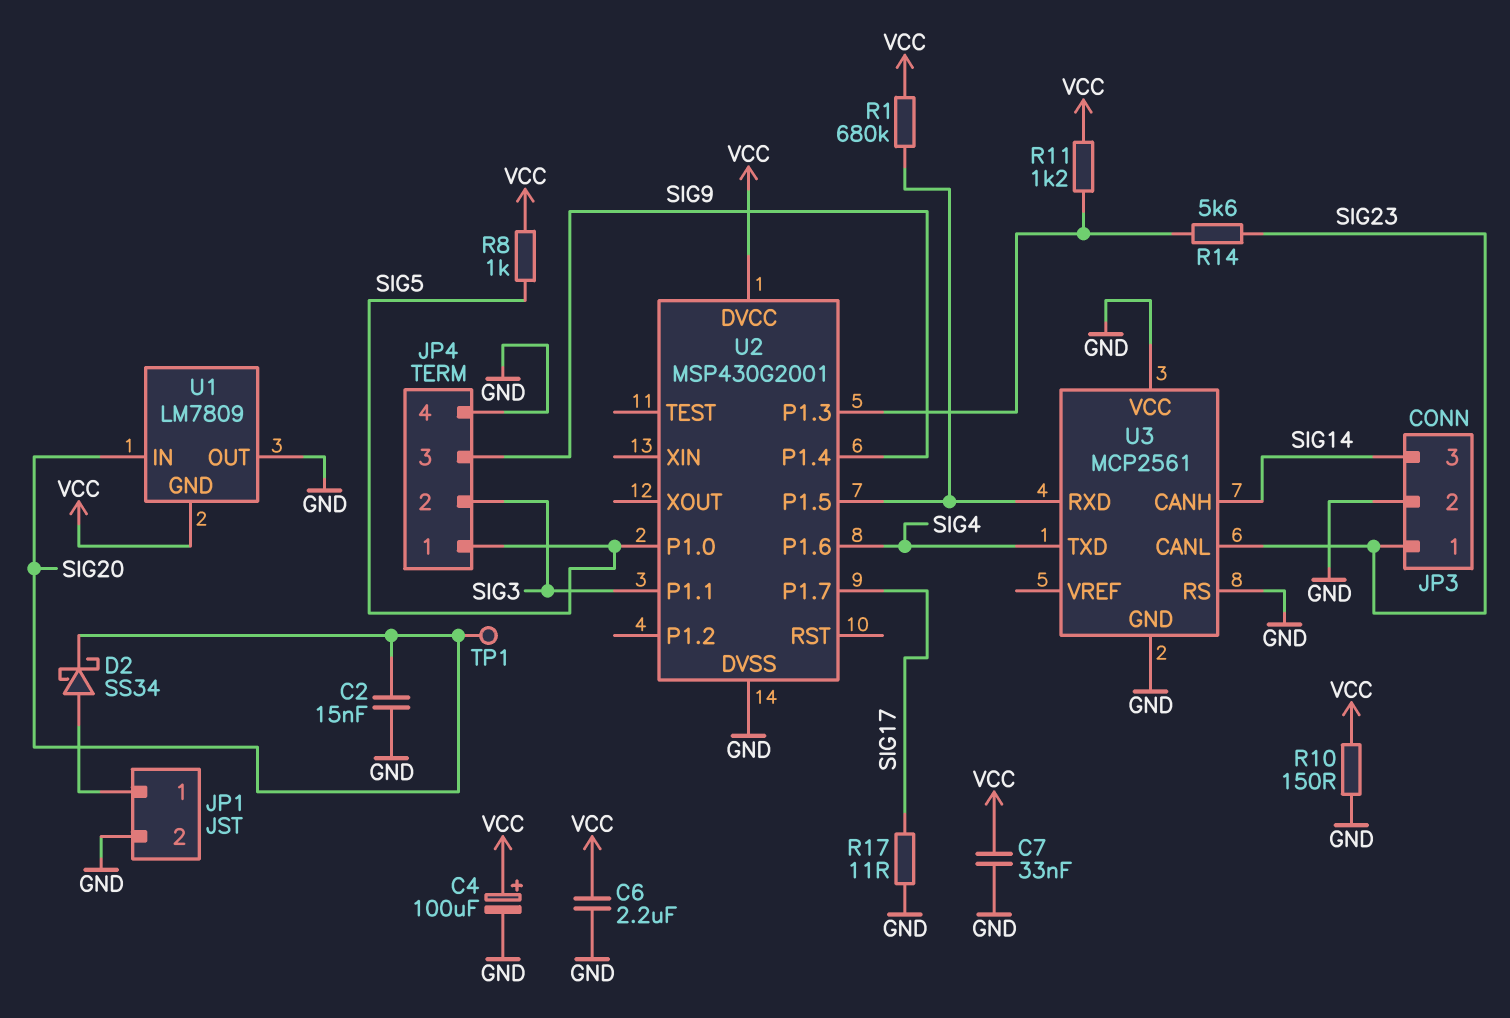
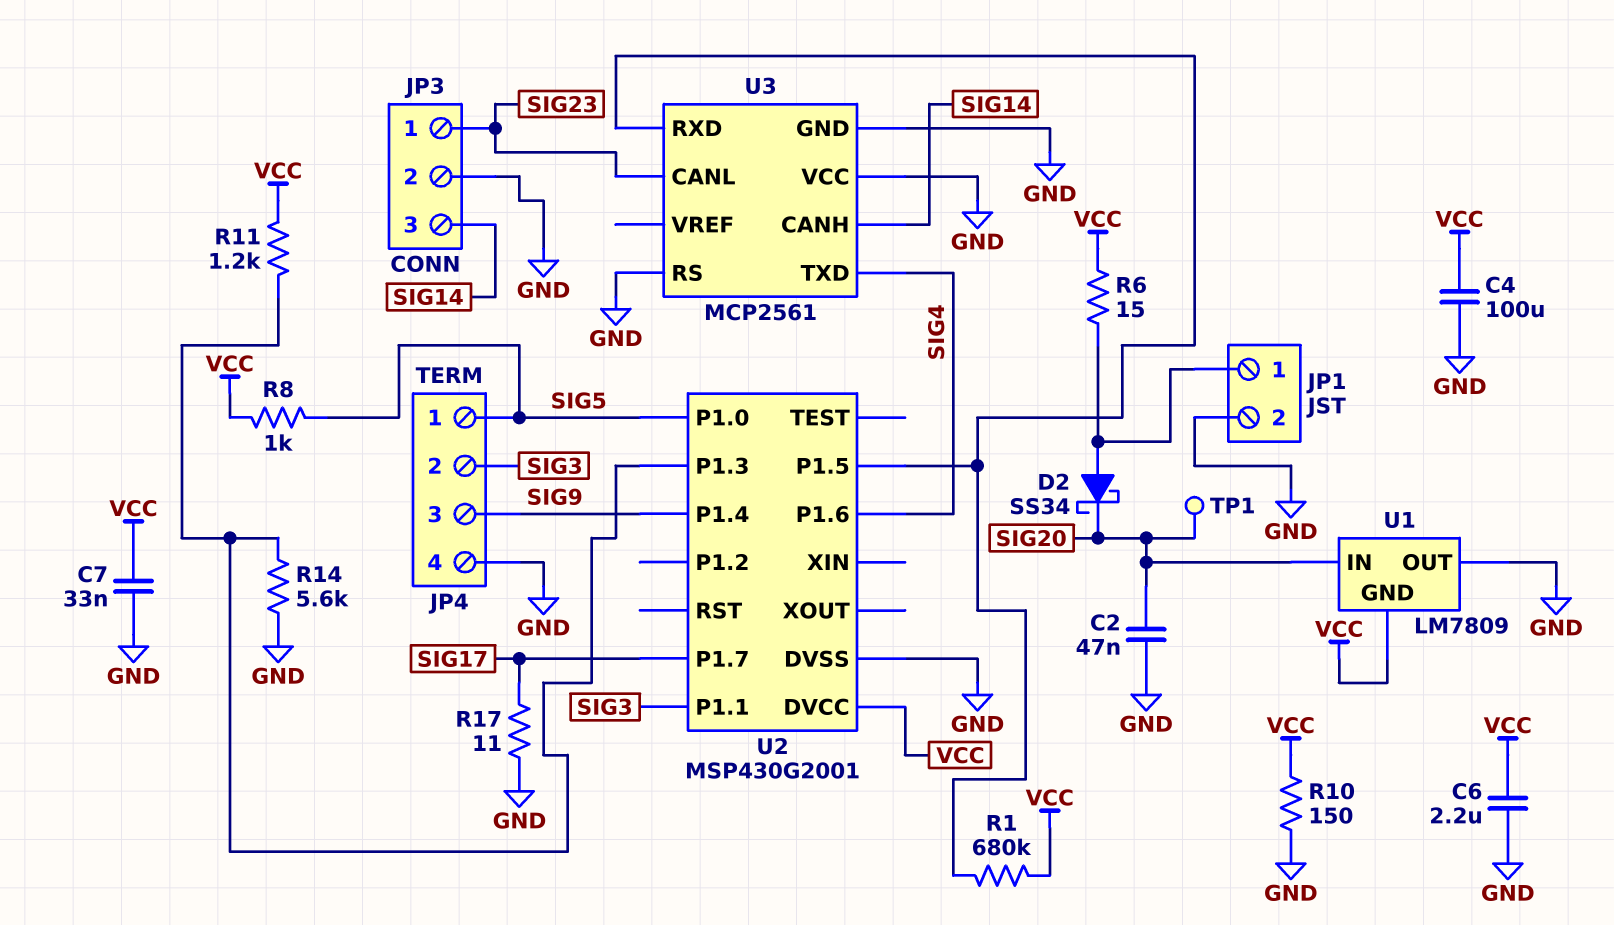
C2: 15nF (GND, SIG20) -> 47nF (GND, SIG20)
C4: 100uF (plus VCC, minus GND) -> 100uF (GND, VCC)
R6: none -> 15 (JP1/1, VCC)
R14: 5.6k (SIG23, U2/P1.3) -> 5.6k (GND, U2/P1.3)

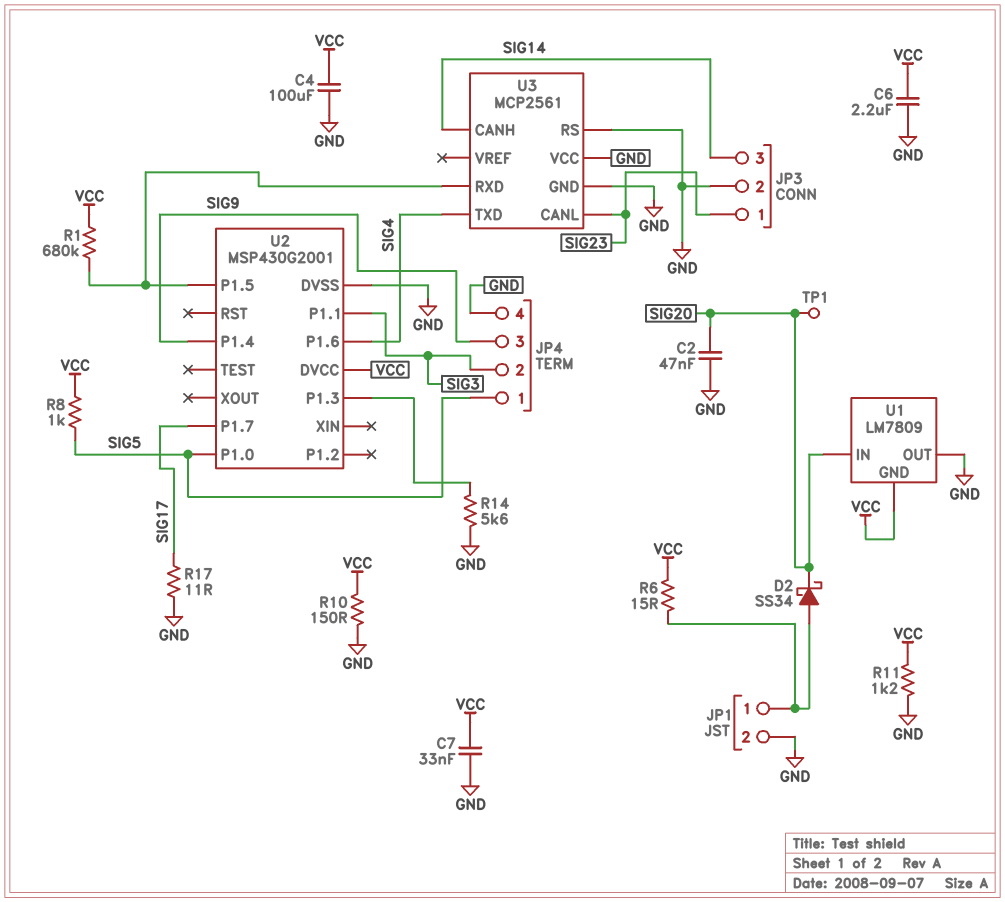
R11: 1.2k (U2/P1.3, VCC) -> 1.2k (GND, VCC)

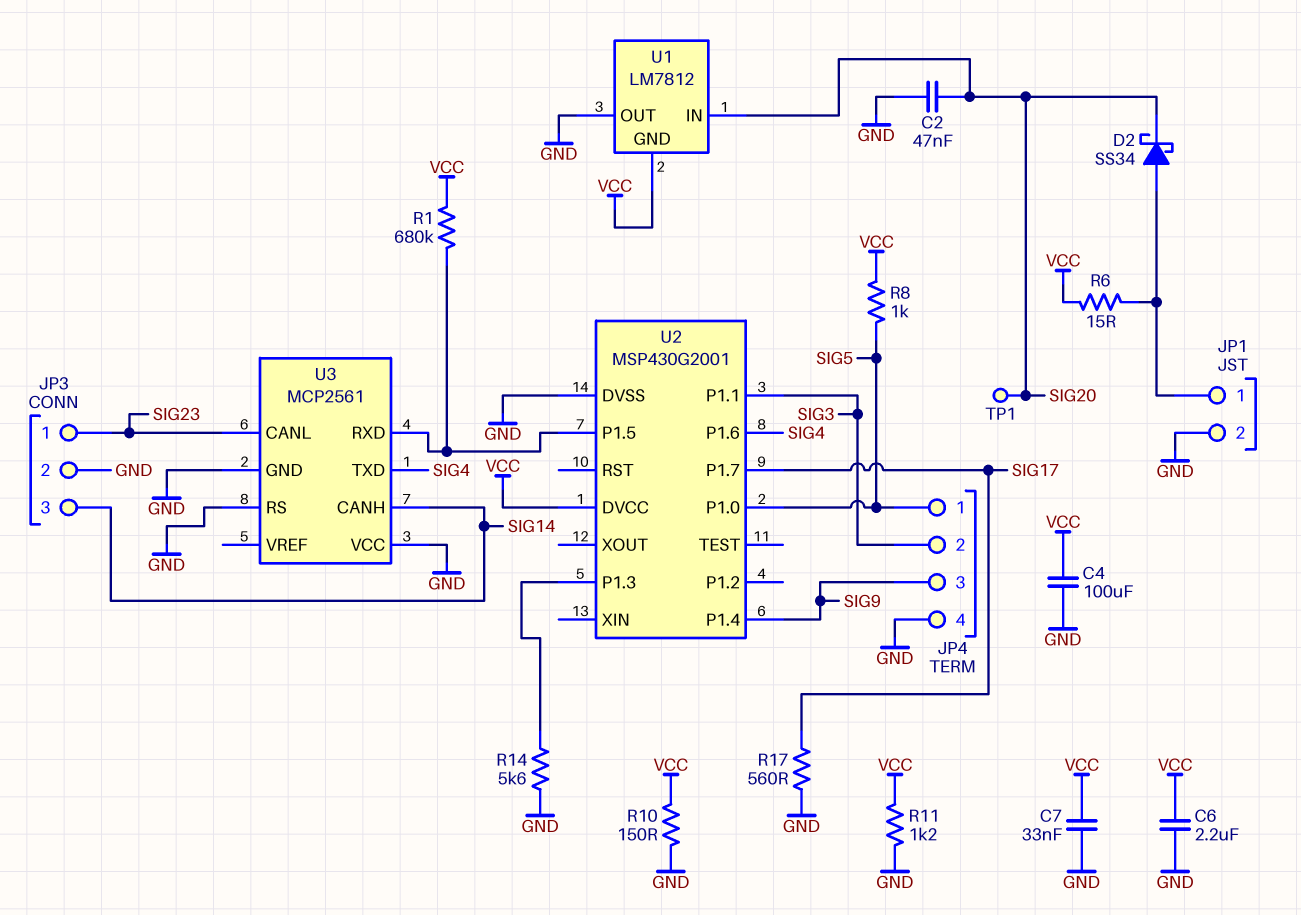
R17: 11 (GND, SIG17) -> 560 (GND, SIG17)
U1: LM7809 -> LM7812

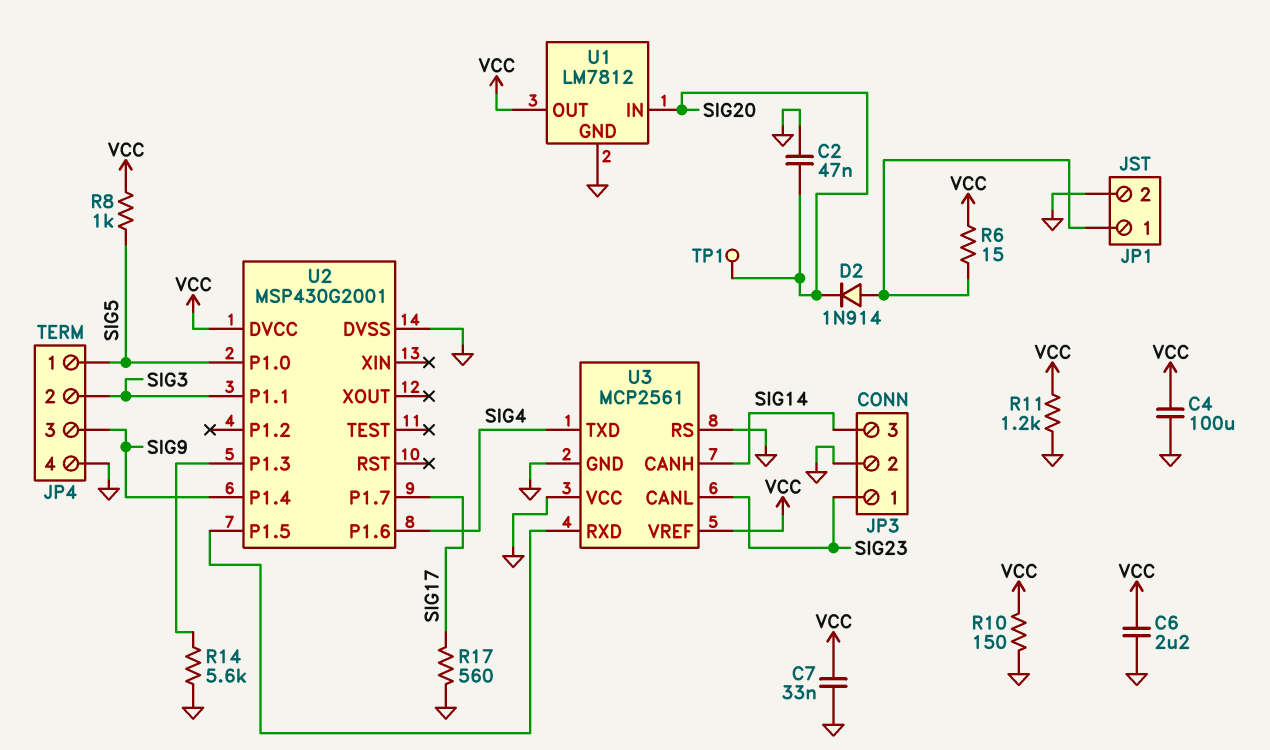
D2: schottky SS34 (A JP1/1, K SIG20) -> diode 1N914 (A JP1/1, K SIG20)
R1: 680k (U2/P1.5, VCC) -> none
U1 pin GND: VCC -> GND
U1 pin OUT: GND -> VCC
U3 pin VREF: none -> VCC

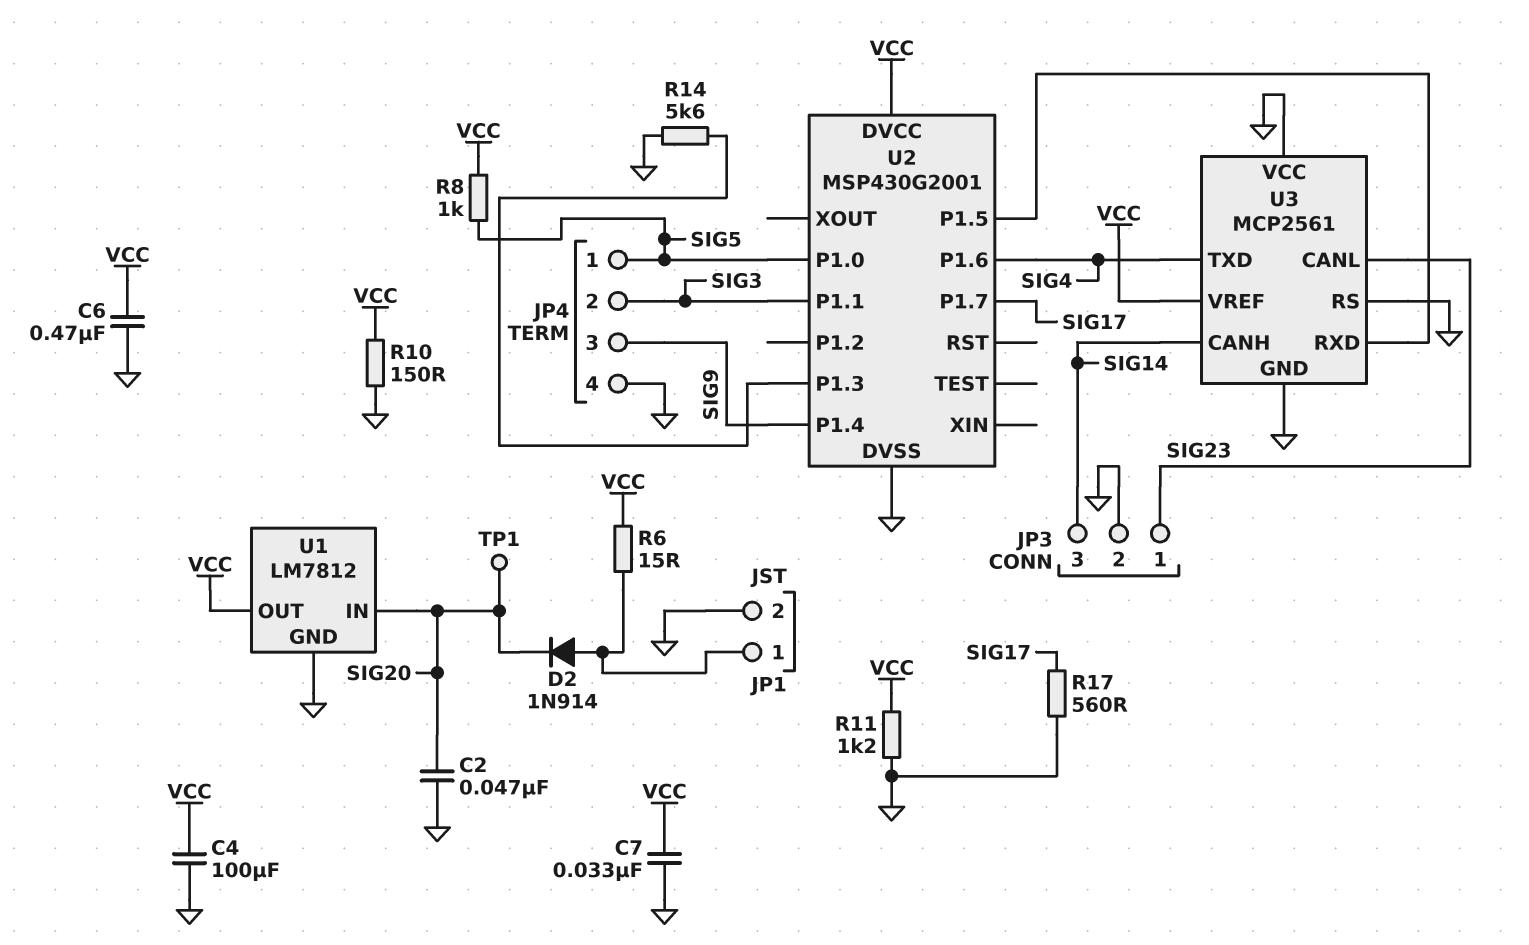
C6: 2.2uF (GND, VCC) -> 470nF (GND, VCC)

